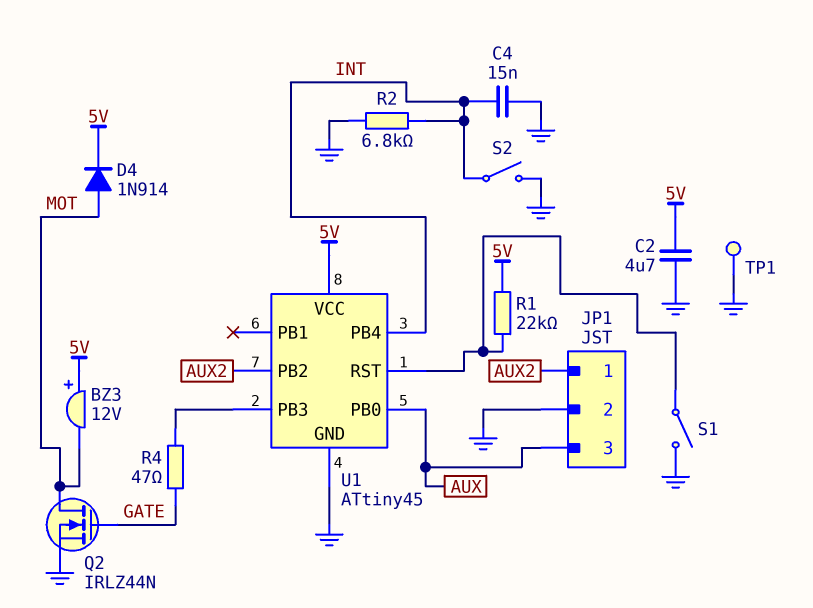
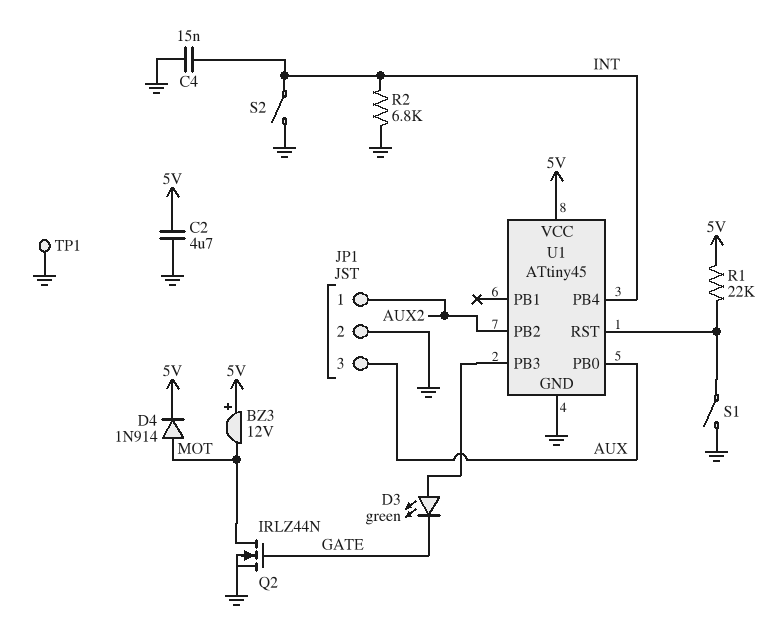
D3: none -> LED green (A U1/PB3, K GATE)
R4: 47 (GATE, U1/PB3) -> none

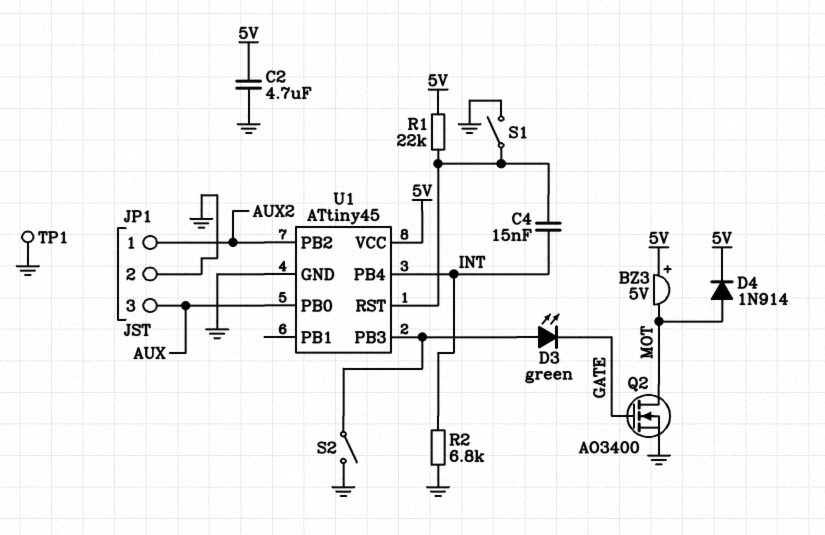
BZ3: buzzer 12V (plus 5V, minus MOT) -> buzzer 5V (plus 5V, minus MOT)
C4: 15nF (GND, INT) -> 15nF (INT, U1/RST)
Q2: NMOS IRLZ44N (G GATE, D MOT, S GND) -> NMOS AO3400 (G GATE, D MOT, S GND)
S2: switch (GND, INT) -> switch (GND, U1/PB3)

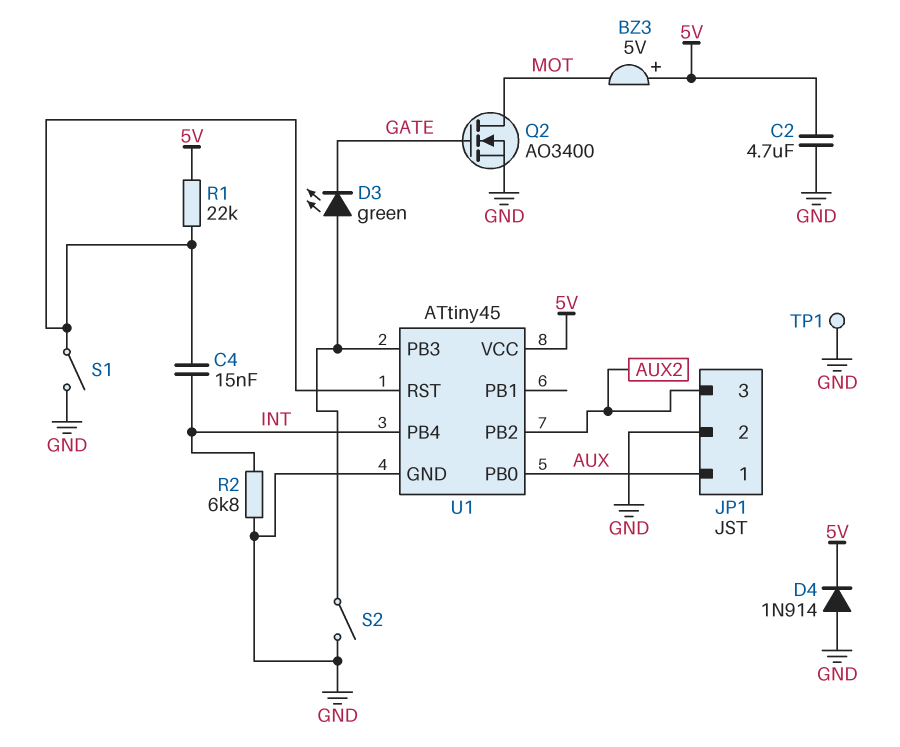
D4: diode 1N914 (A MOT, K 5V) -> diode 1N914 (A GND, K 5V)
JP1 pin 1: AUX2 -> AUX
JP1 pin 3: AUX -> AUX2

